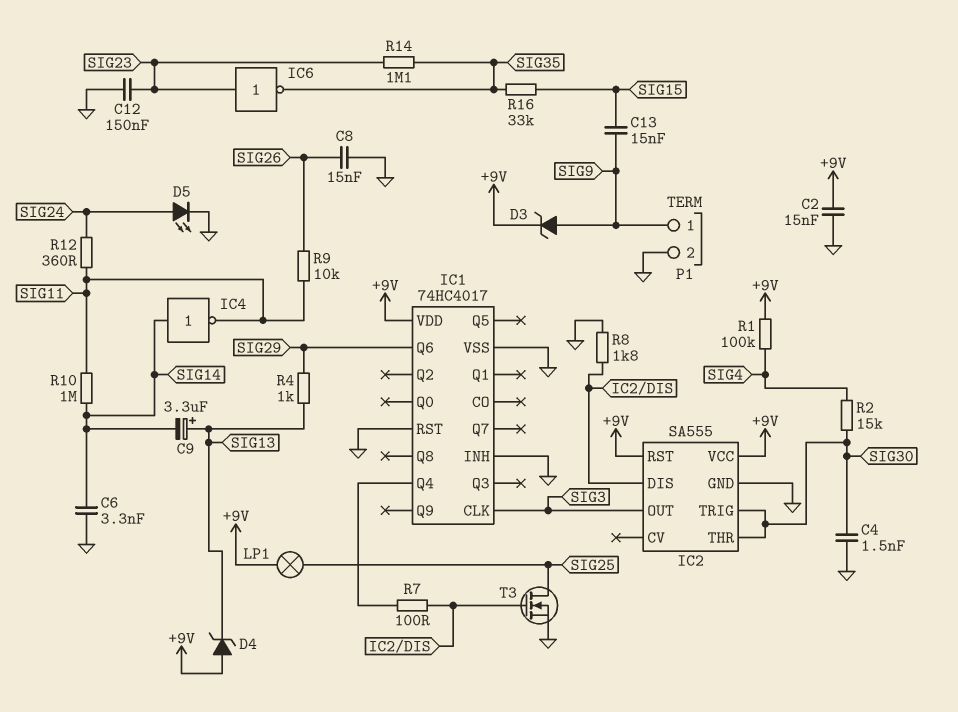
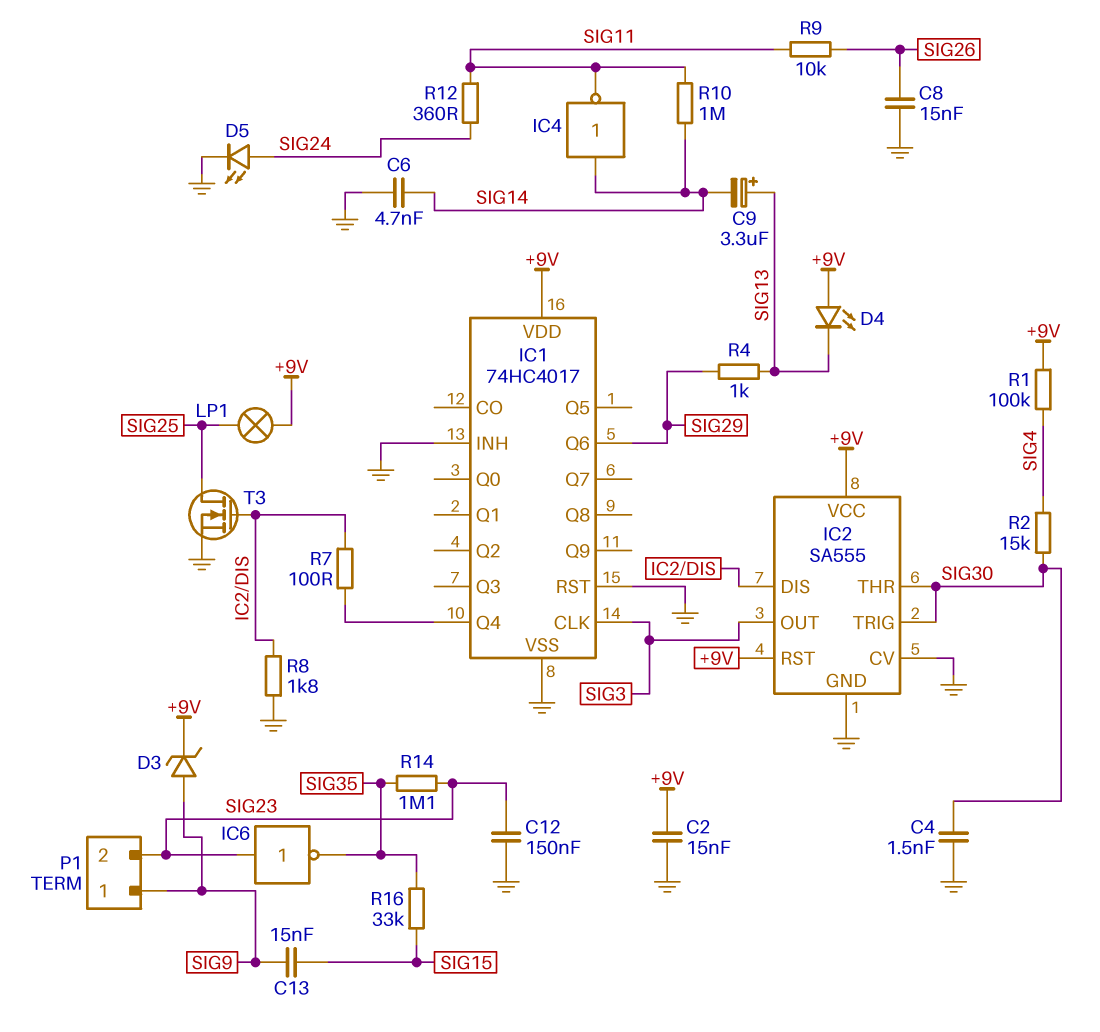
C6: 3.3nF (GND, SIG14) -> 4.7nF (GND, SIG14)
D4: zener (A +9V, K SIG13) -> LED (A +9V, K SIG13)
IC2 pin CV: none -> GND
P1 pin 2: GND -> SIG23

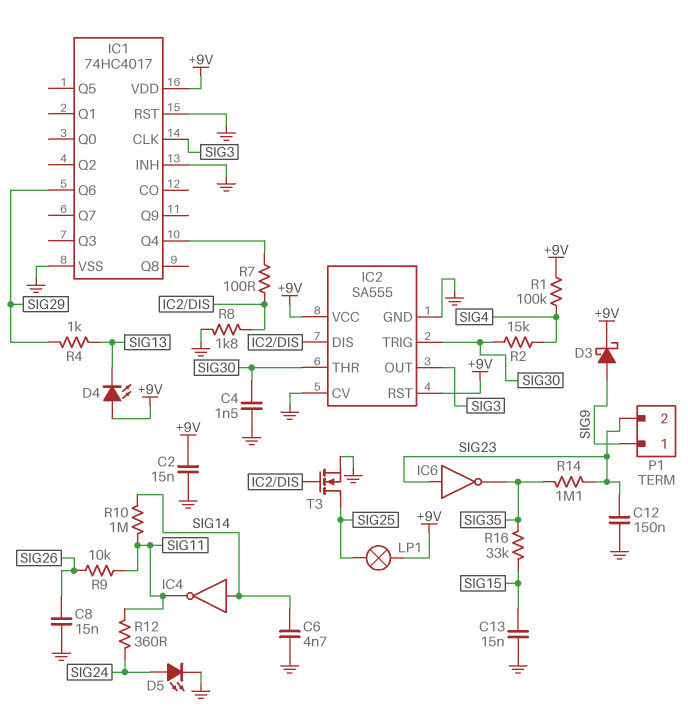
C9: 3.3uF (plus SIG13, minus SIG14) -> none
C13: 15nF (SIG9, SIG15) -> 15nF (GND, SIG15)
D3: zener (A SIG9, K +9V) -> schottky (A SIG9, K +9V)

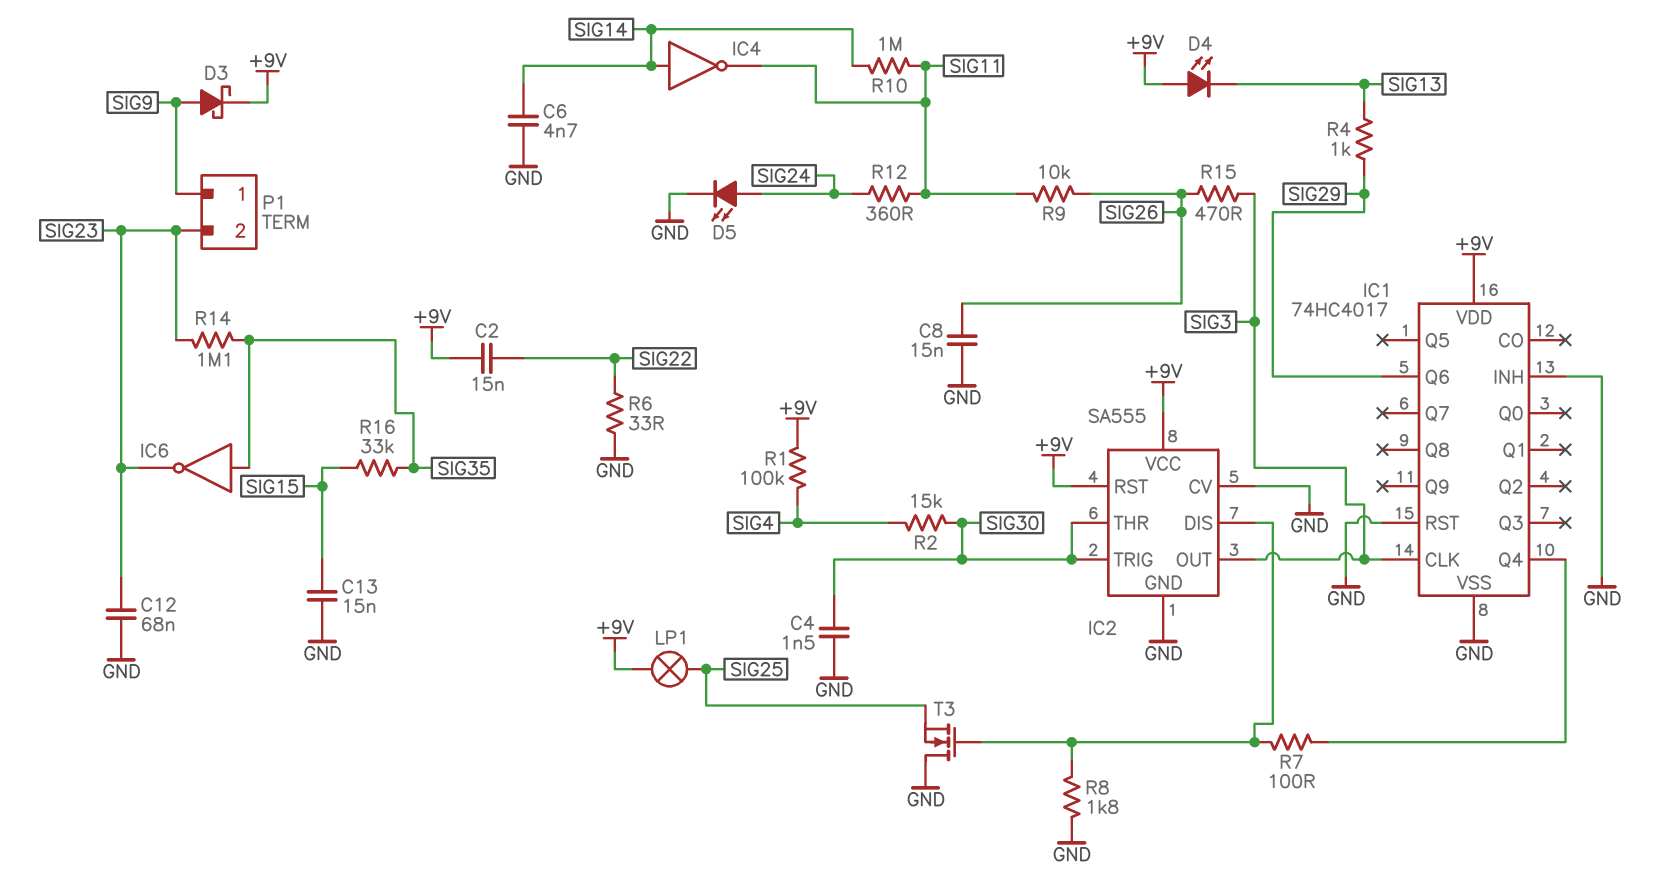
C2: 15nF (+9V, GND) -> 15nF (+9V, SIG22)
C12: 150nF (GND, SIG23) -> 68nF (GND, SIG23)
IC6: NOT (in SIG23, out SIG35) -> NOT (in SIG35, out SIG23)
R6: none -> 33 (GND, SIG22)
R15: none -> 470 (SIG3, SIG26)
T3: NMOS (G IC2/DIS, D SIG25, S GND) -> NMOS (G IC2/DIS, D GND, S SIG25)

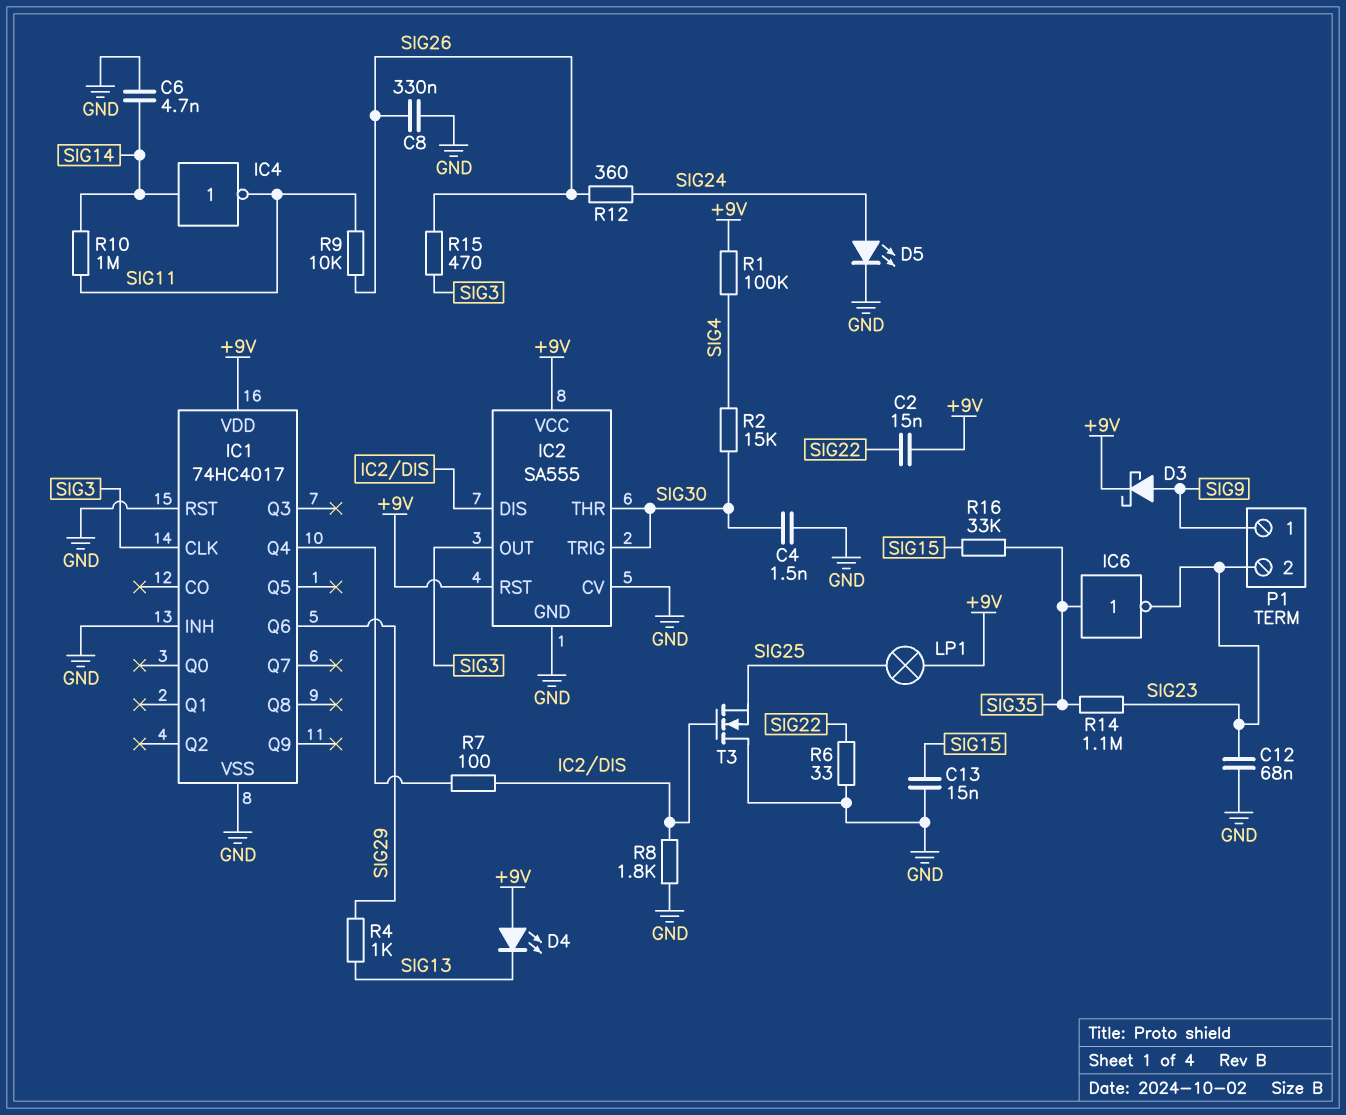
C8: 15nF (GND, SIG26) -> 330nF (GND, SIG26)
R12: 360 (SIG11, SIG24) -> 360 (SIG24, SIG26)

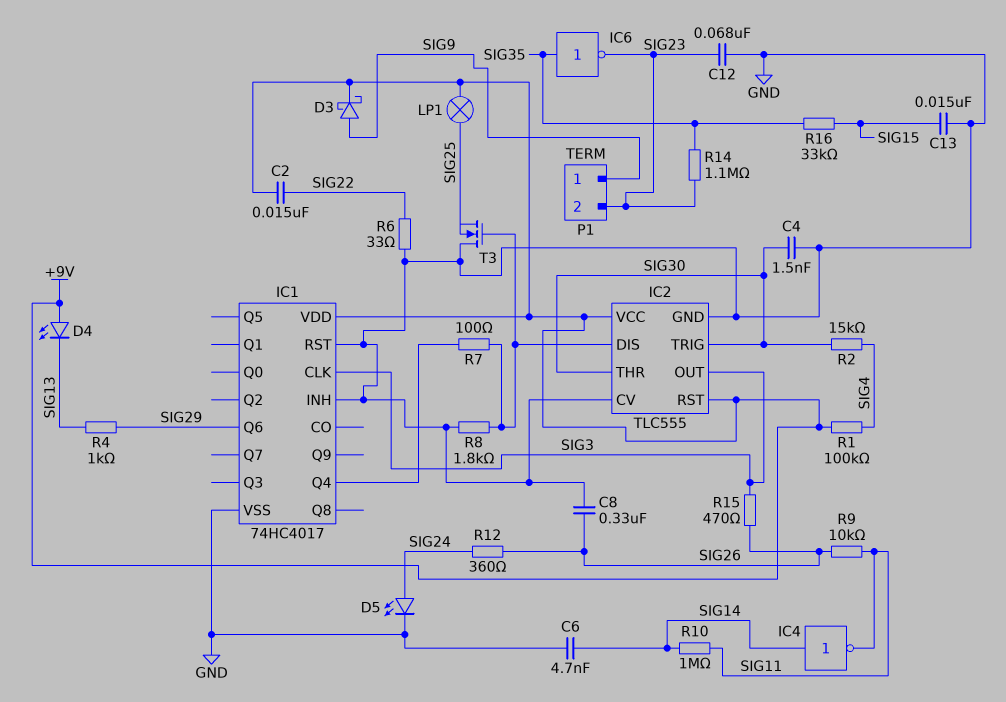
IC2: SA555 -> TLC555

